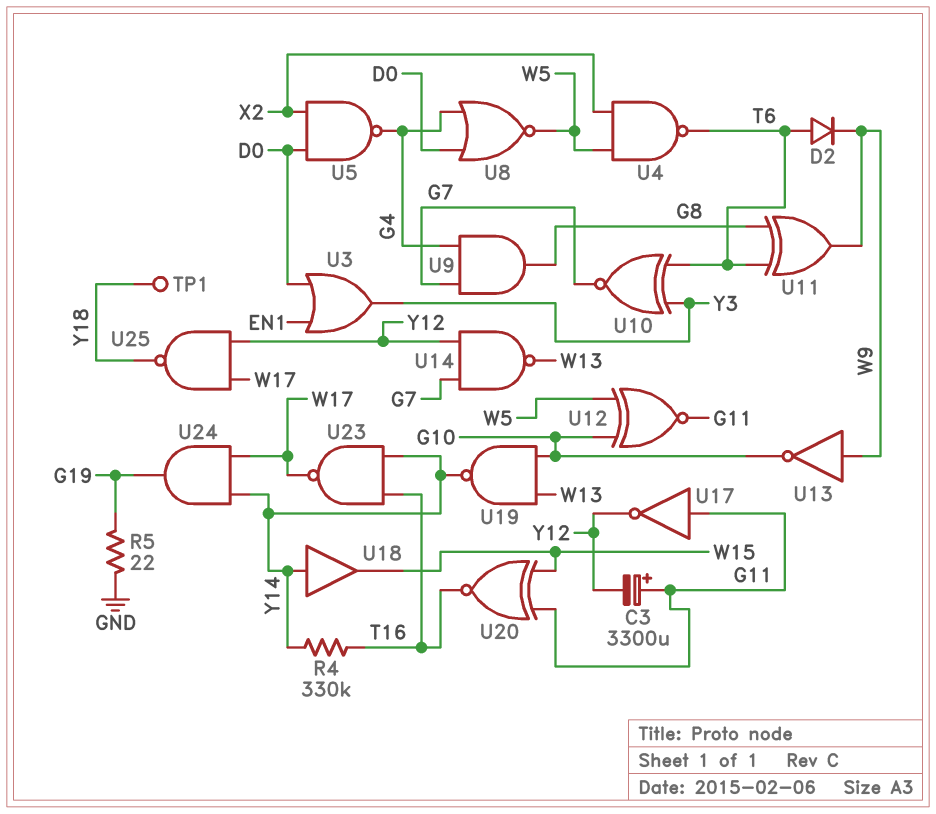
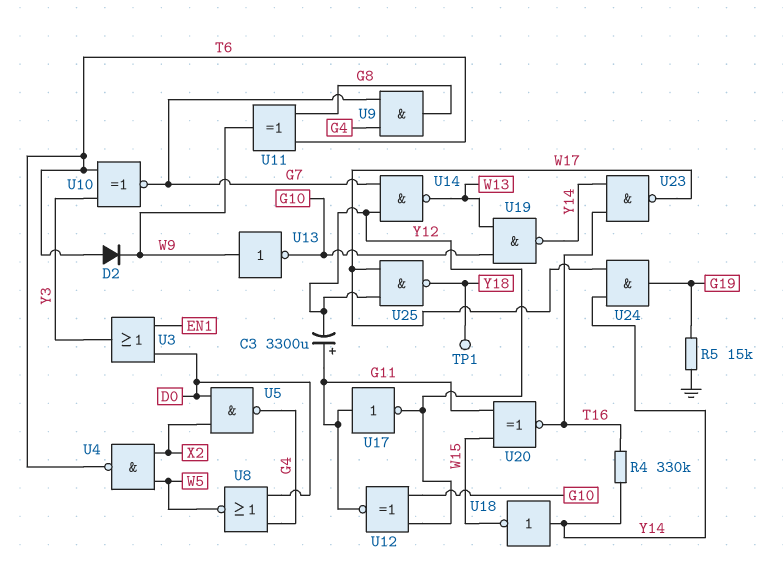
R5: 22 (G19, GND) -> 15k (G19, GND)
U12: XNOR (in G10, in W5, out G11) -> XNOR (in G10, in Y12, out G11)
U18: buffer (in Y14, out W15) -> NOT (in Y14, out W15)

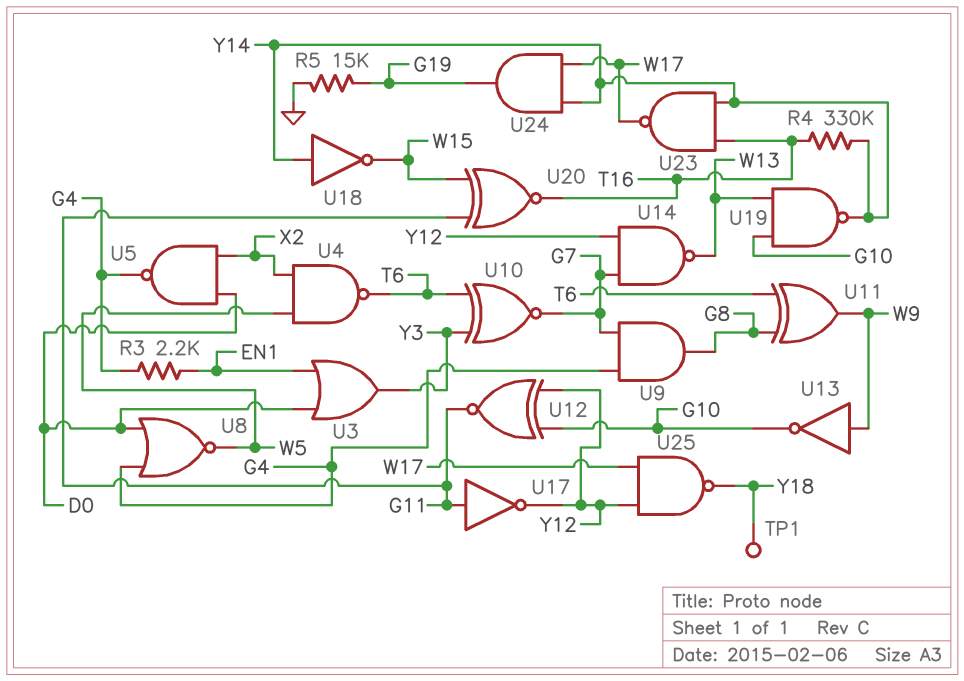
C3: 3300uF (plus G11, minus Y12) -> none
D2: diode (A T6, K W9) -> none
R3: none -> 2.2k (EN1, G4)

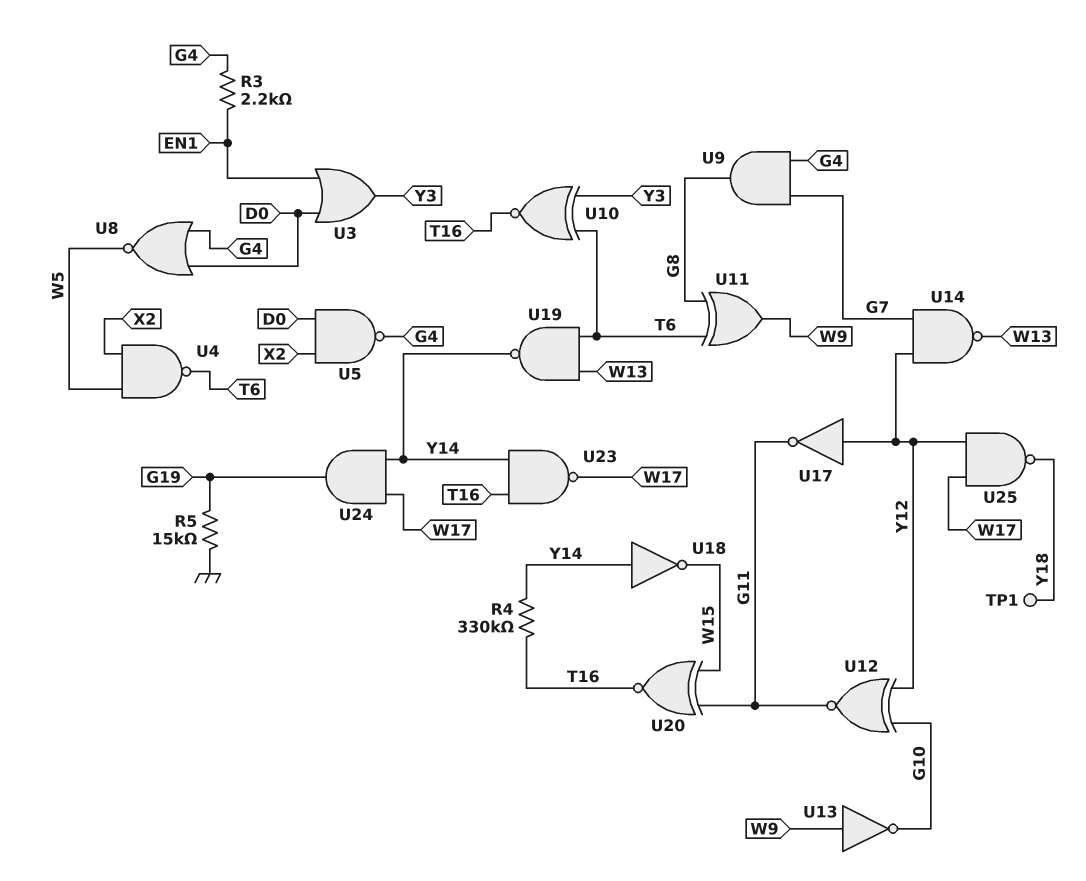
U10: XNOR (in T6, in Y3, out G7) -> XNOR (in T6, in Y3, out T16)
U17: NOT (in G11, out Y12) -> NOT (in Y12, out G11)
U19: NAND (in G10, in W13, out Y14) -> NAND (in T6, in W13, out Y14)

